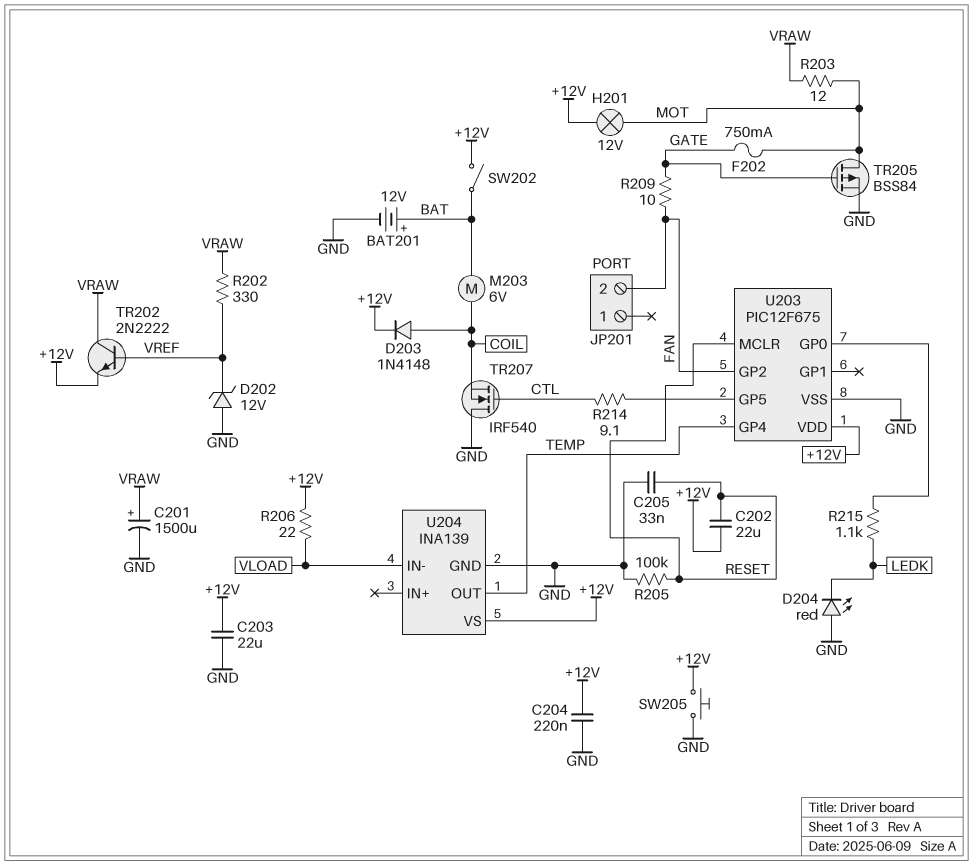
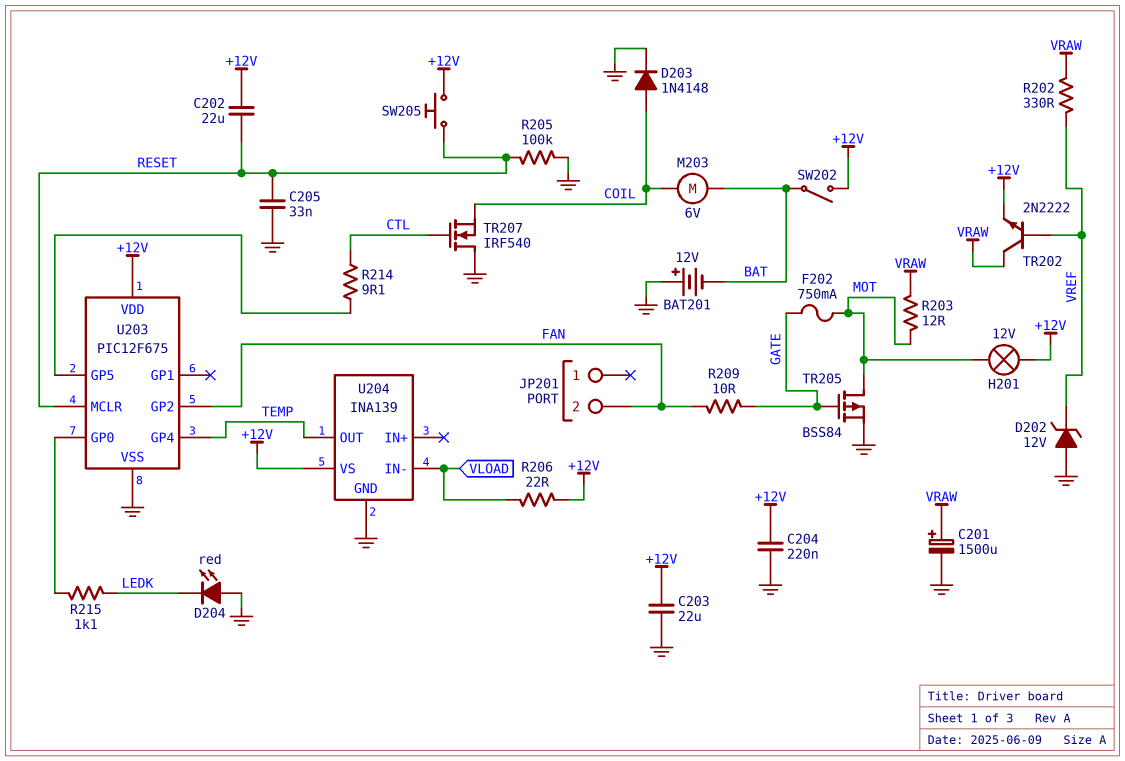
BAT201: 12V (plus BAT, minus GND) -> 12V (plus GND, minus BAT)
D203: diode 1N4148 (A COIL, K +12V) -> diode 1N4148 (A COIL, K GND)
SW205: button (+12V, GND) -> button (+12V, RESET)

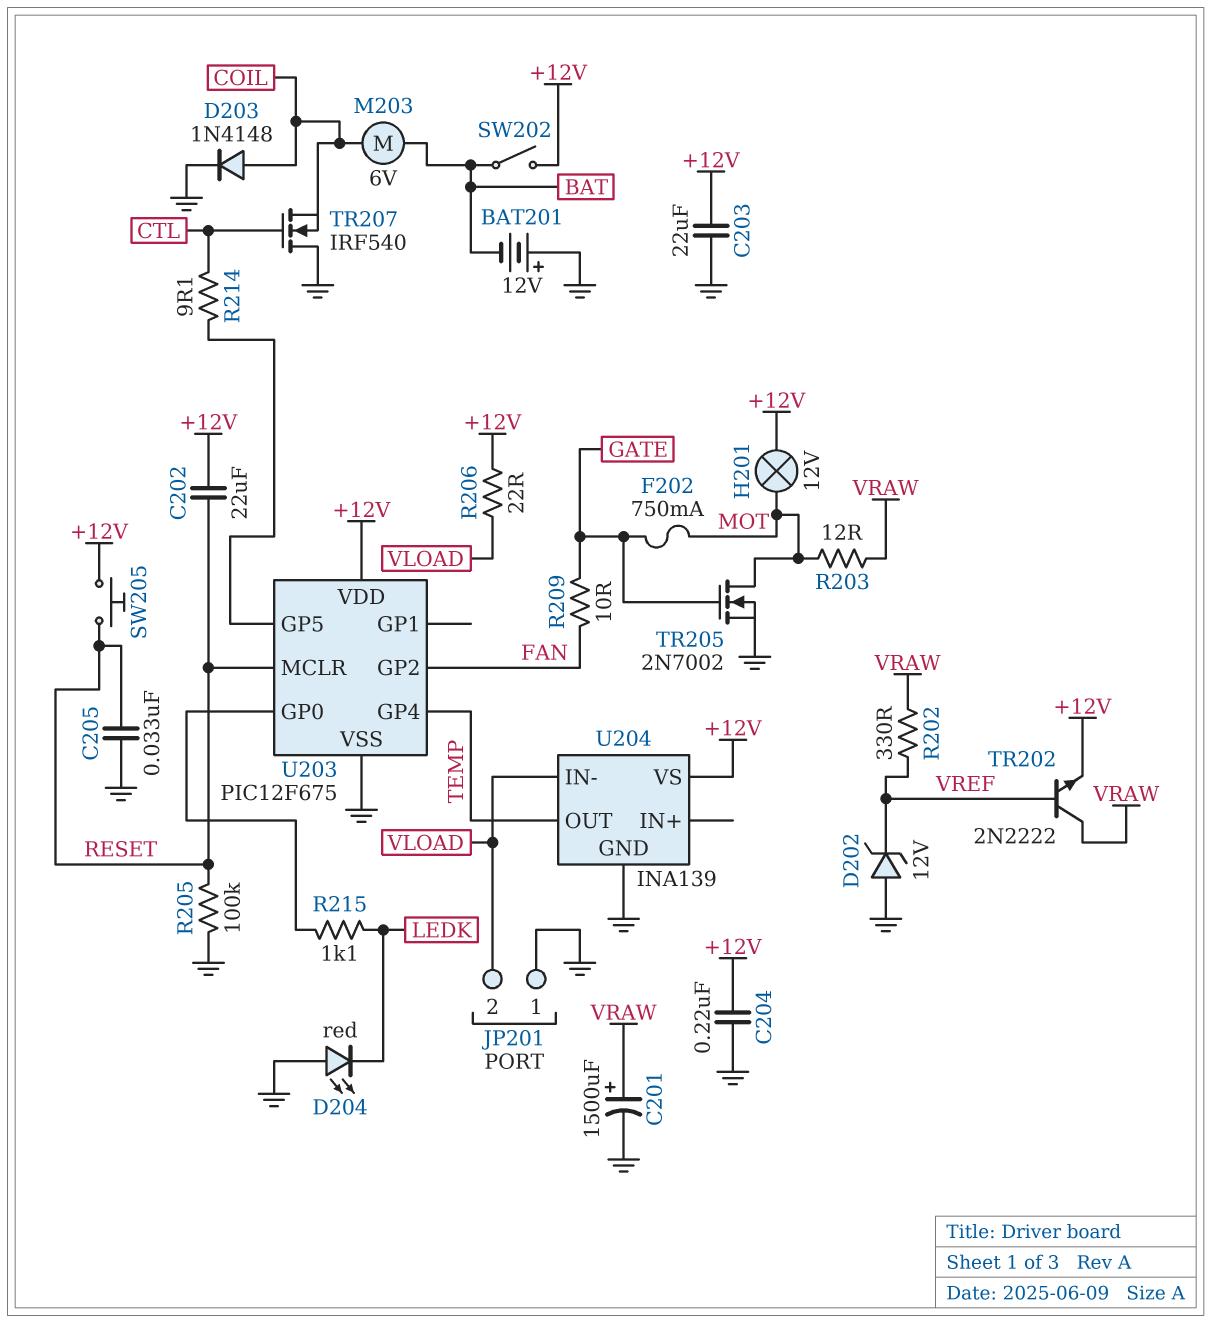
JP201 pin 1: none -> GND
JP201 pin 2: FAN -> VLOAD
TR205: PMOS BSS84 (G GATE, D MOT, S GND) -> NMOS 2N7002 (G GATE, D MOT, S GND)

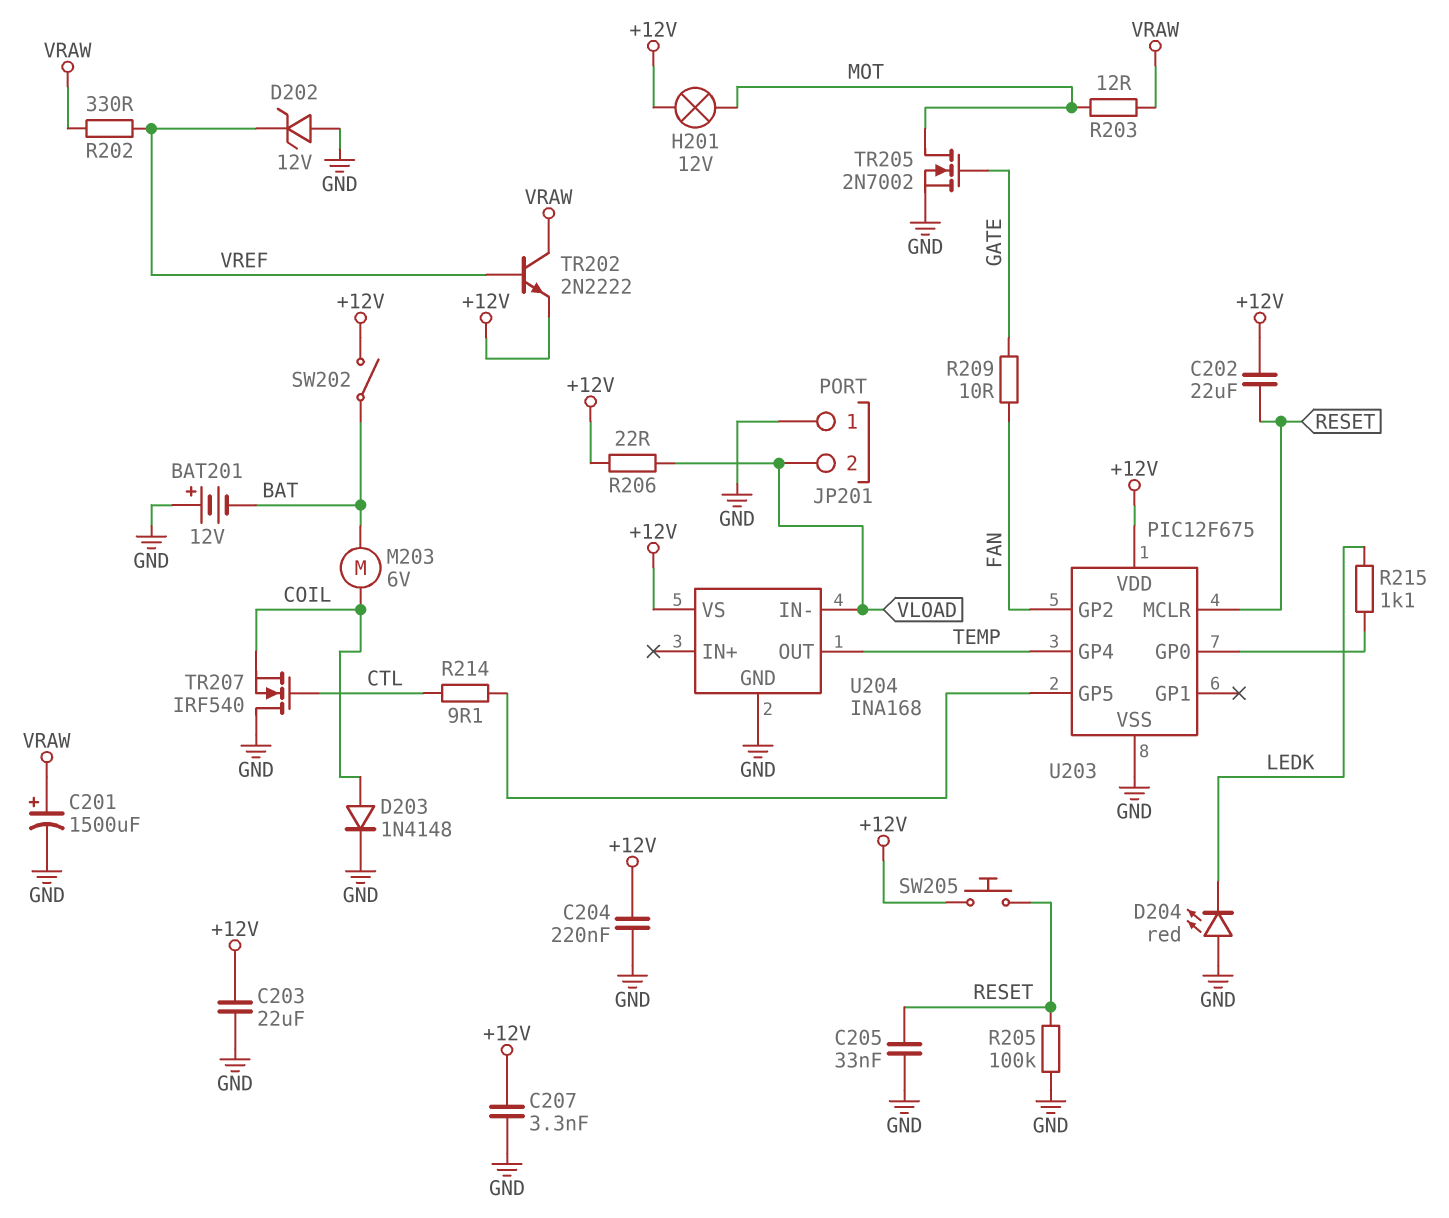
C207: none -> 3.3nF (+12V, GND)
F202: 750mA (GATE, MOT) -> none
U204: INA139 -> INA168

